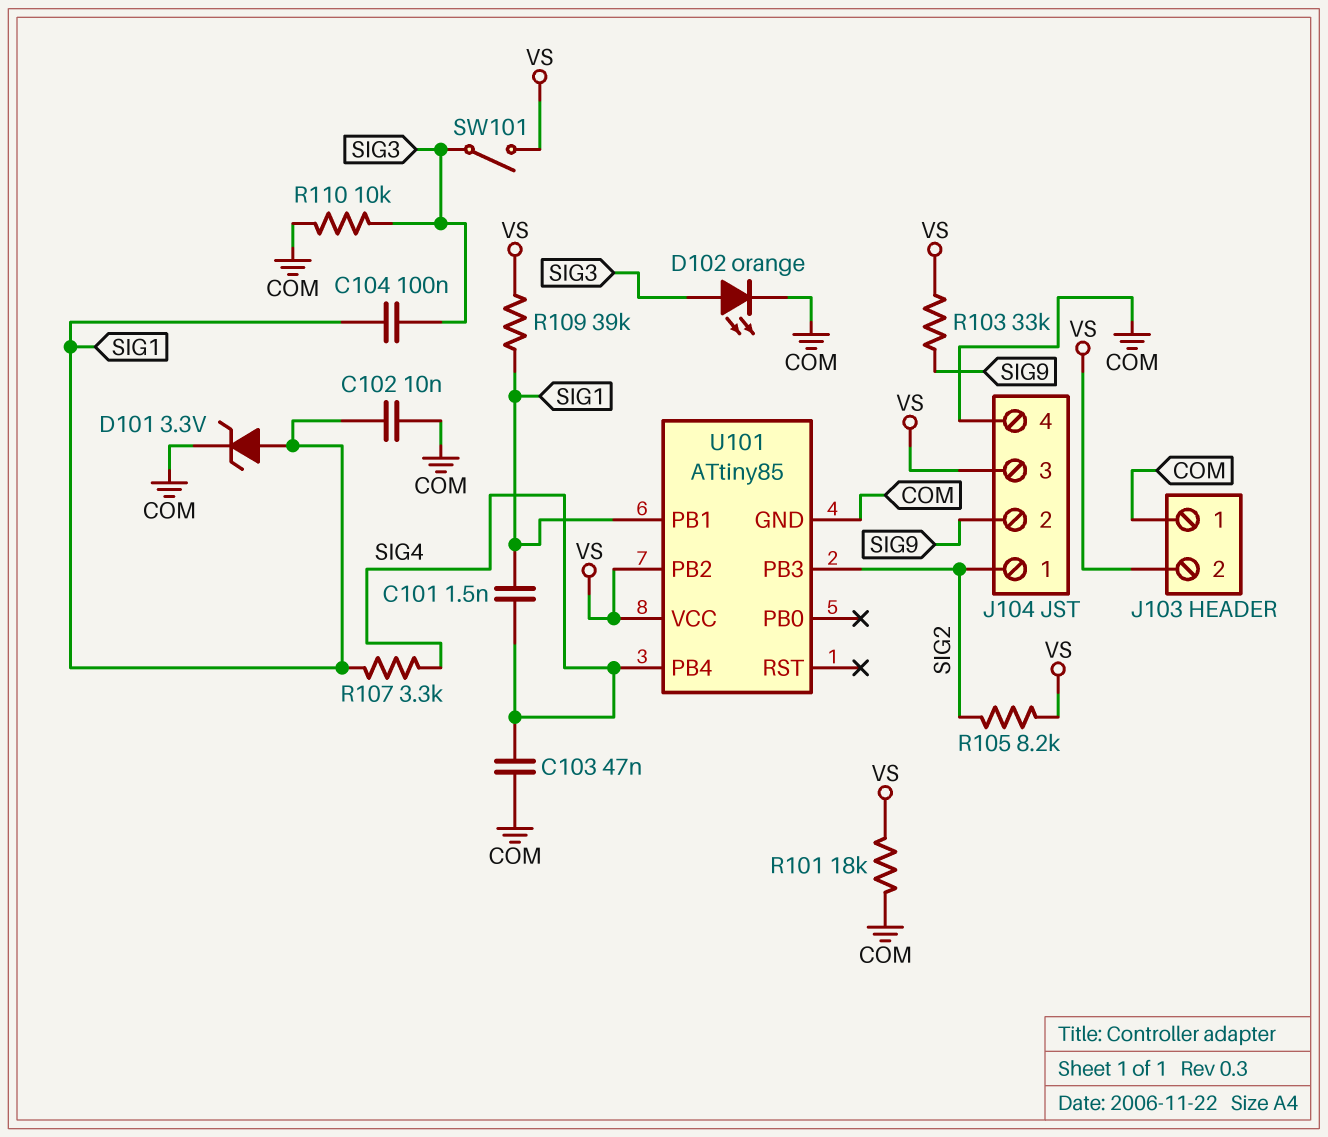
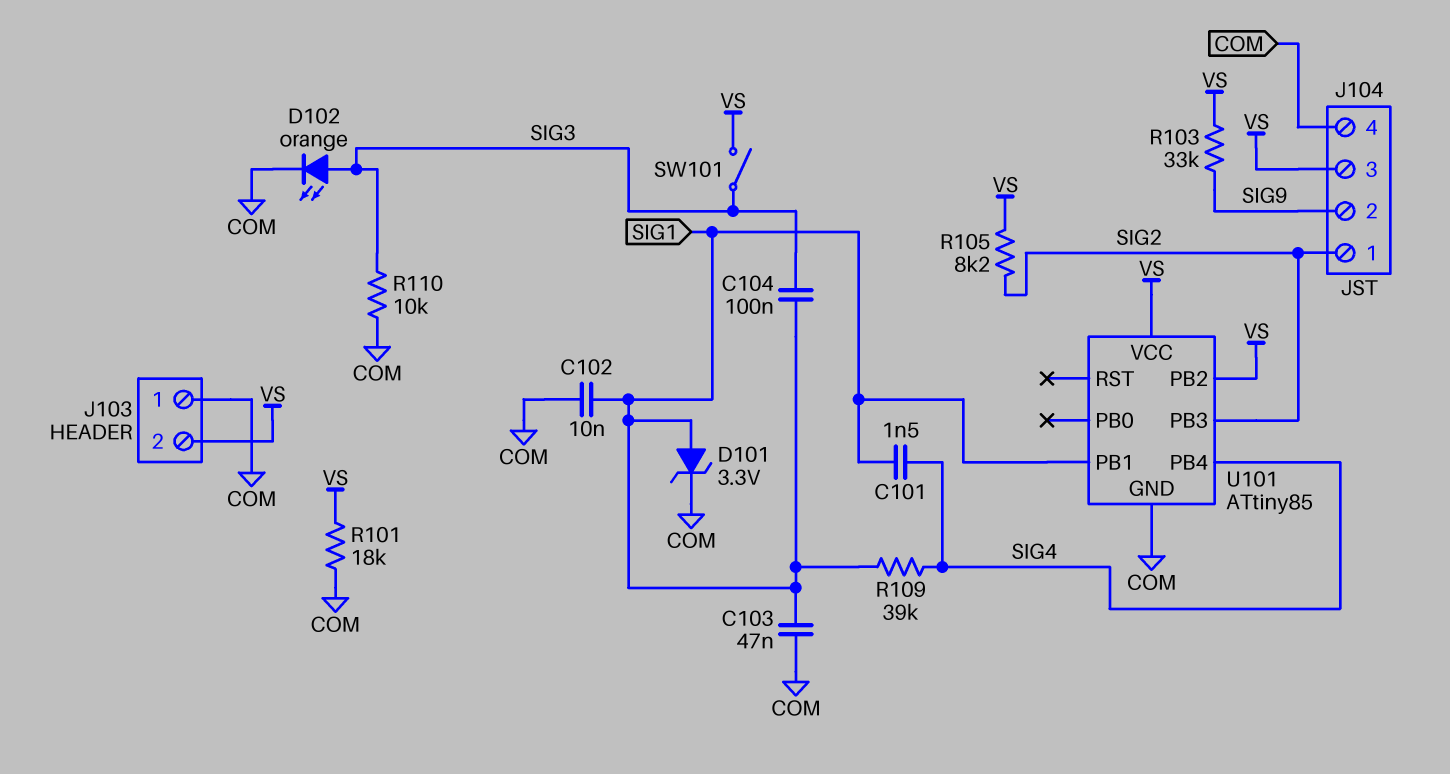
C103: 47nF (COM, SIG4) -> 47nF (COM, SIG1)
R107: 3.3k (SIG1, SIG4) -> none
R109: 39k (SIG1, VS) -> 39k (SIG1, SIG4)

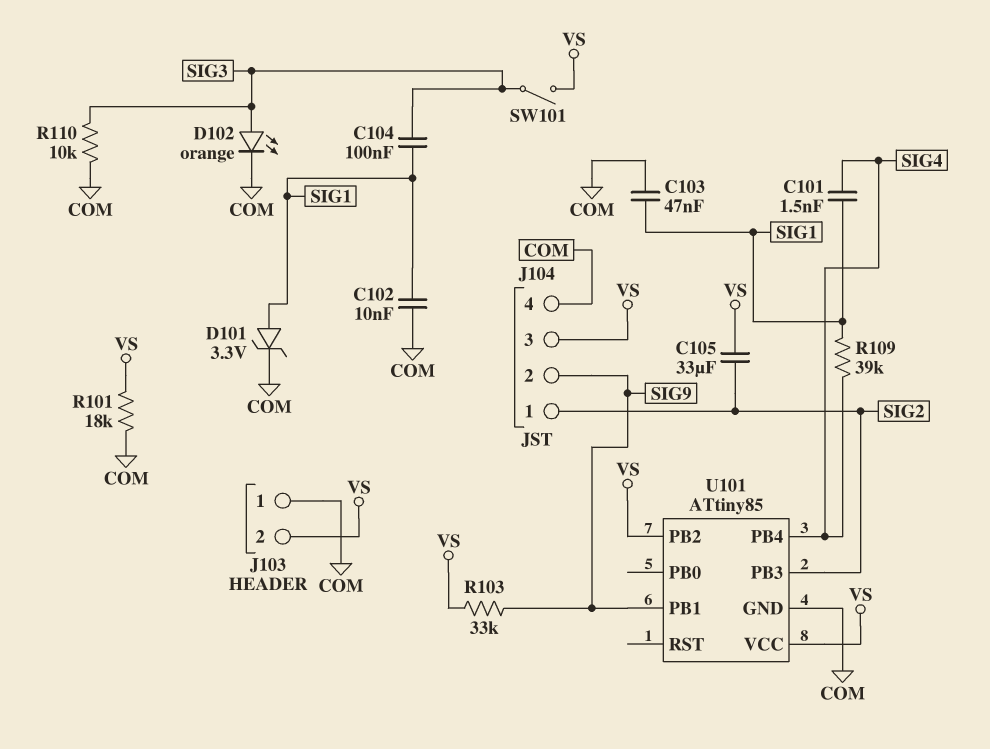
C105: none -> 33uF (SIG2, VS)
R105: 8.2k (SIG2, VS) -> none
U101 pin PB1: SIG1 -> SIG9

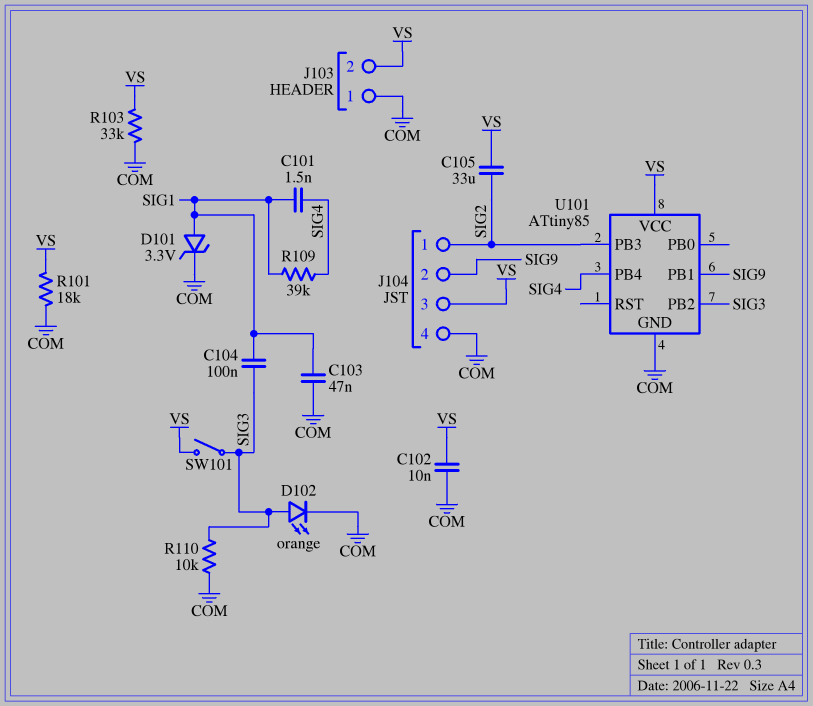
C102: 10nF (COM, SIG1) -> 10nF (COM, VS)
R103: 33k (SIG9, VS) -> 33k (COM, VS)
U101 pin PB2: VS -> SIG3

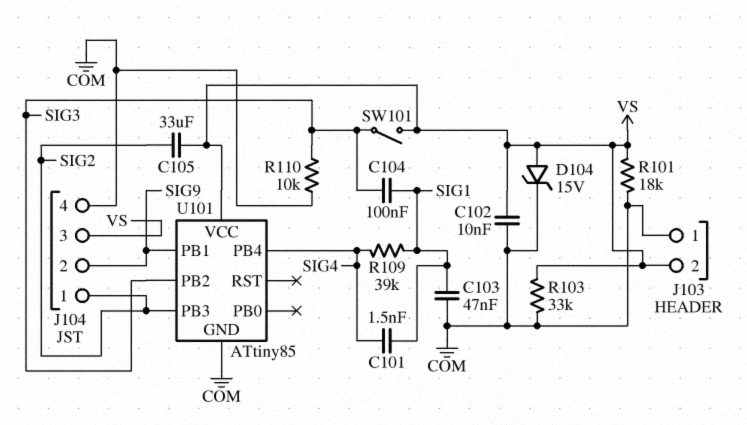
D101: zener 3.3V (A SIG1, K COM) -> none
D102: LED orange (A SIG3, K COM) -> none
D104: none -> zener 15V (A VS, K COM)

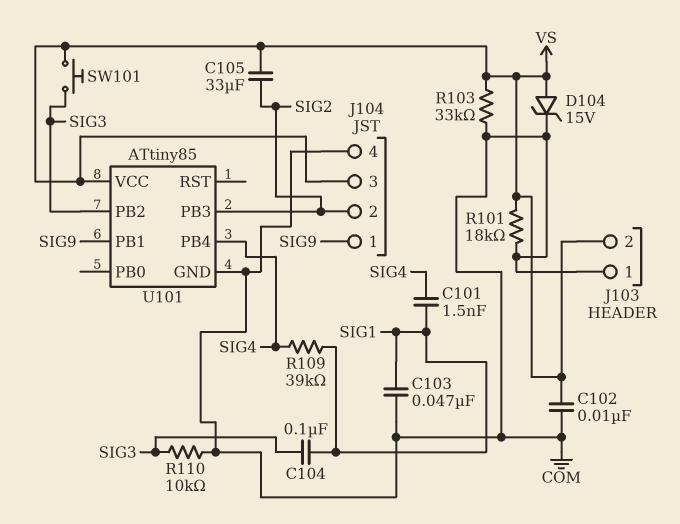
J104 pin 1: SIG2 -> SIG9
J104 pin 2: SIG9 -> SIG2
SW101: switch (SIG3, VS) -> button (SIG3, VS)

